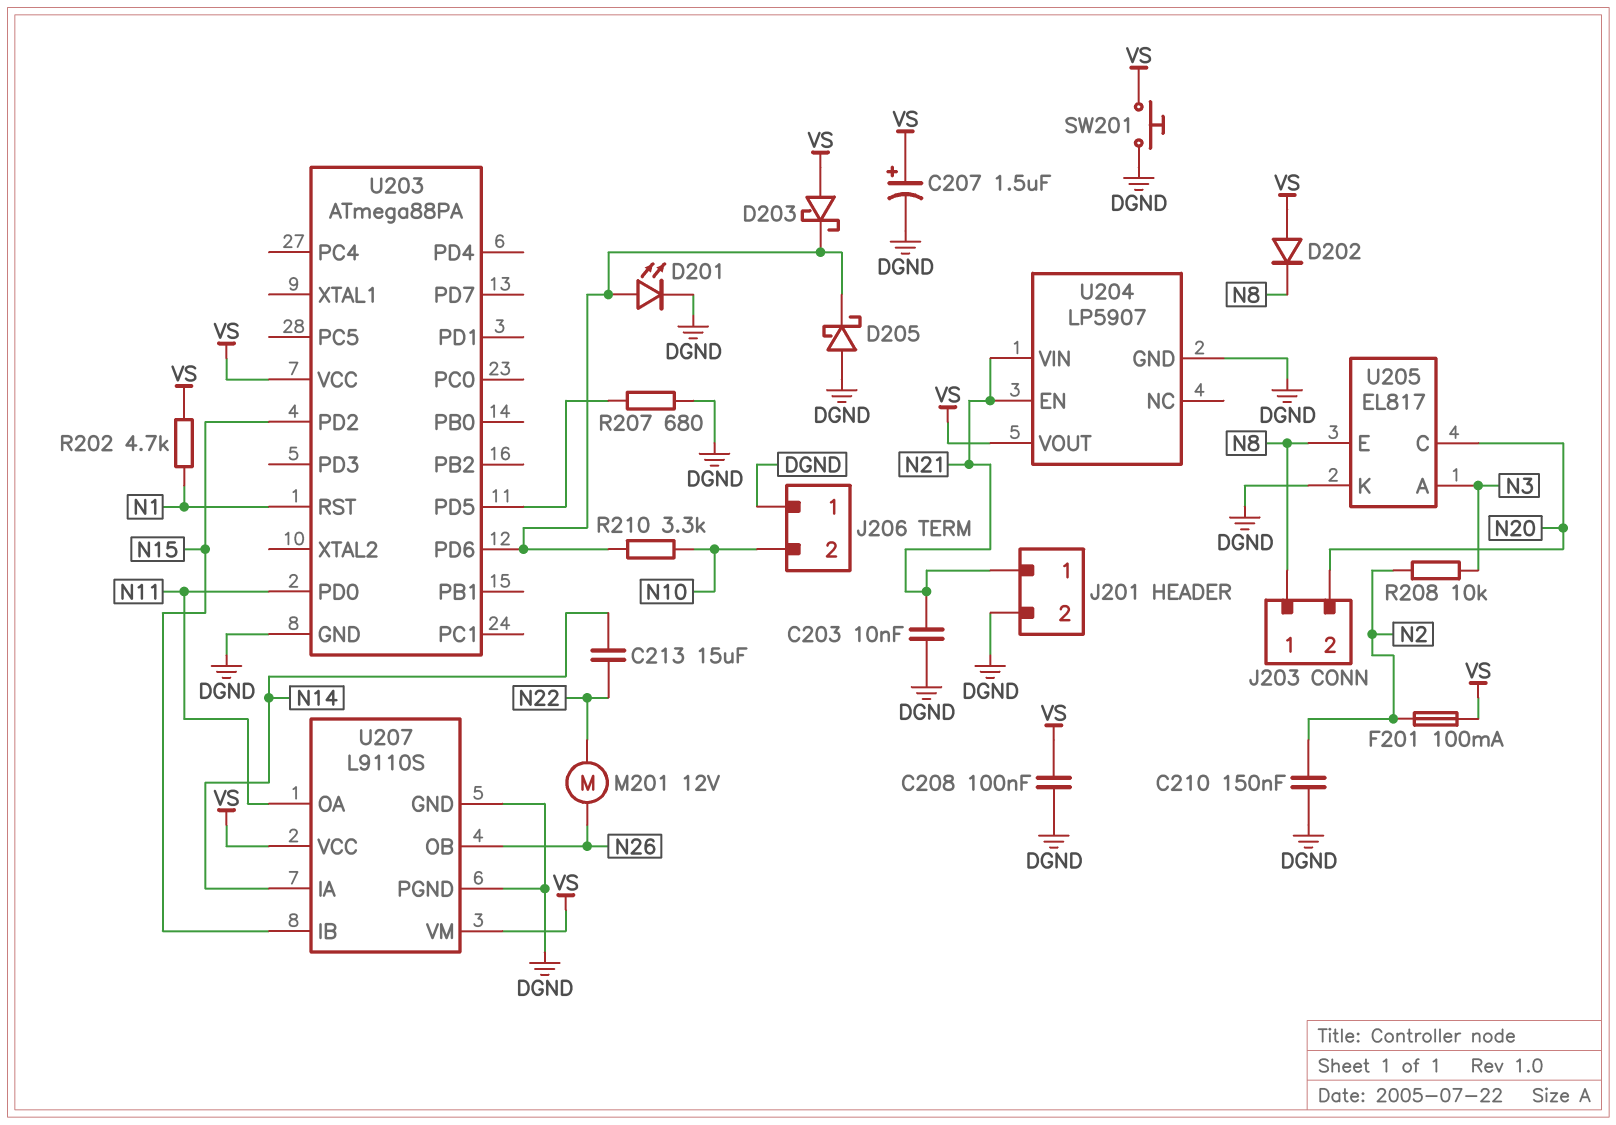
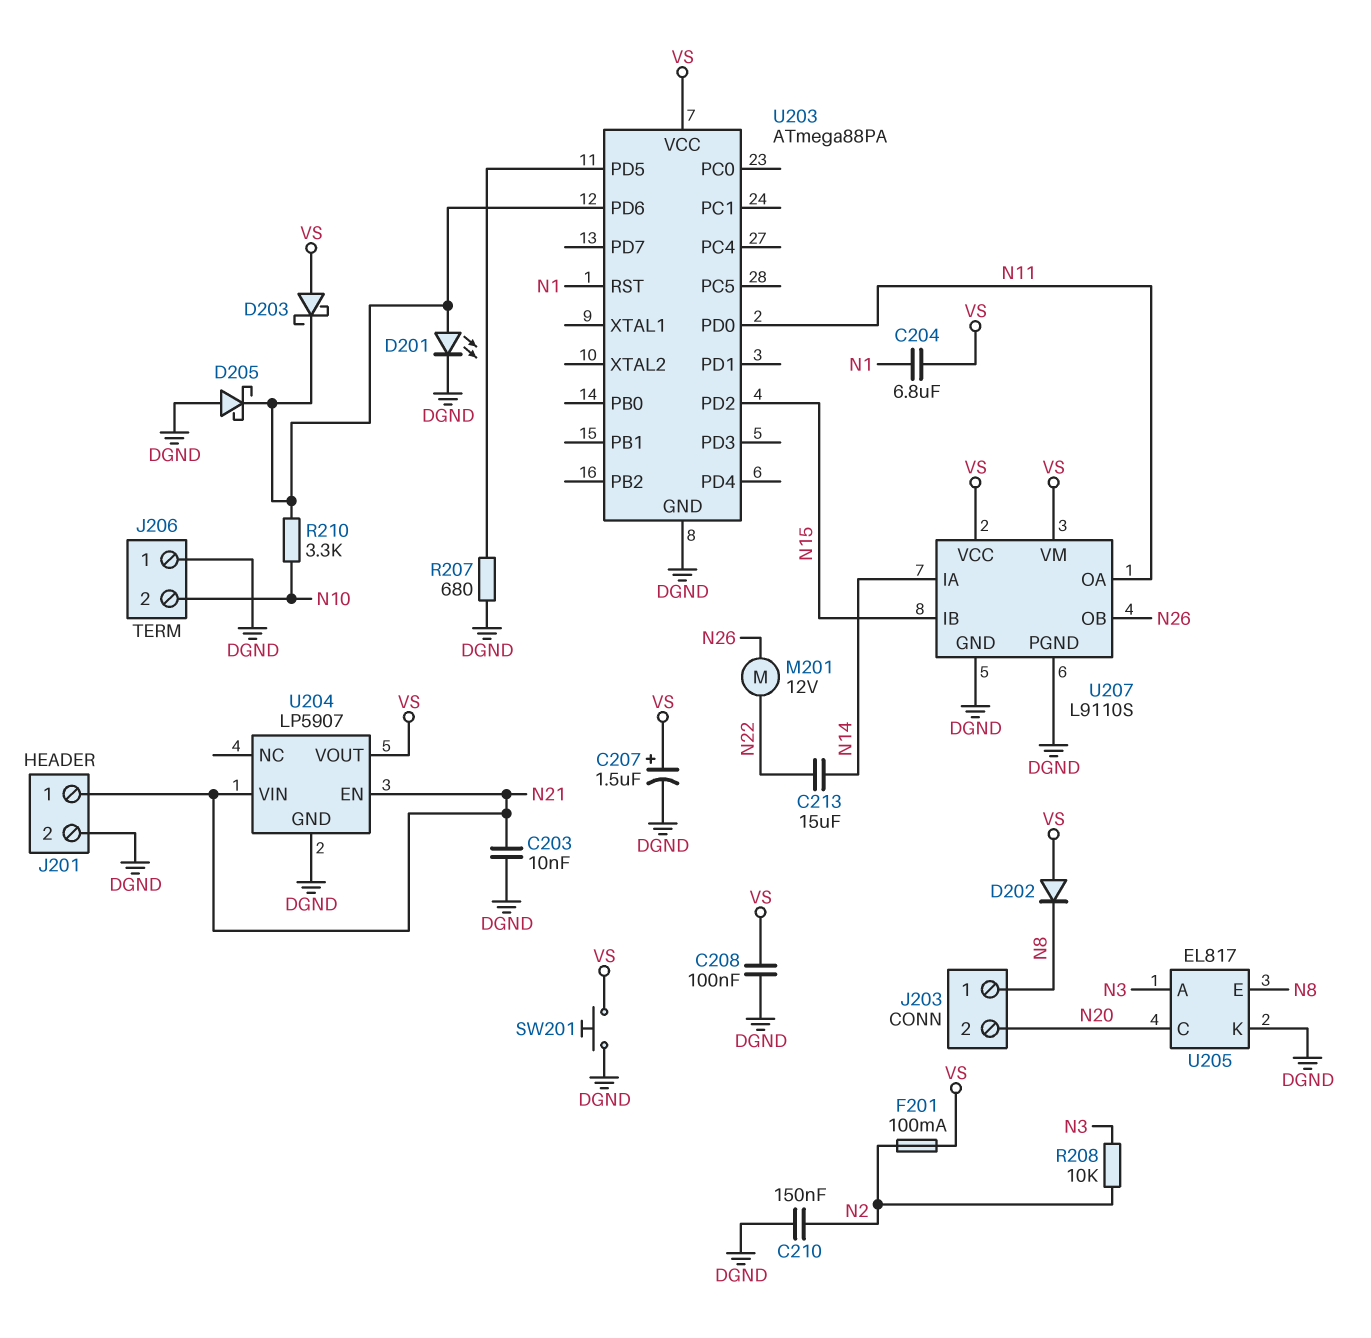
C204: none -> 6.8uF (N1, VS)
R202: 4.7k (N1, VS) -> none

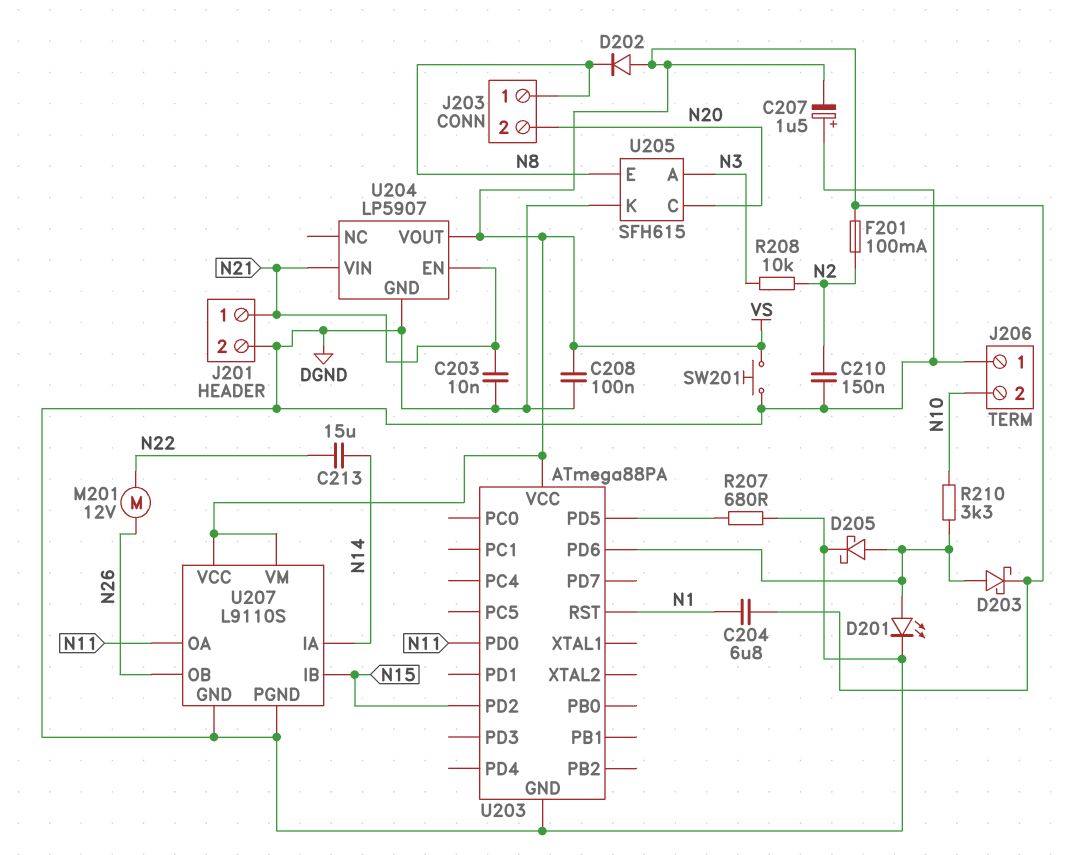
C207: 1.5uF (plus VS, minus DGND) -> 1.5uF (plus DGND, minus VS)
D203: schottky (A VS, K U203/PD6) -> schottky (A U203/PD6, K VS)
D205: schottky (A DGND, K U203/PD6) -> schottky (A U203/PD6, K DGND)
U205: EL817 -> SFH615

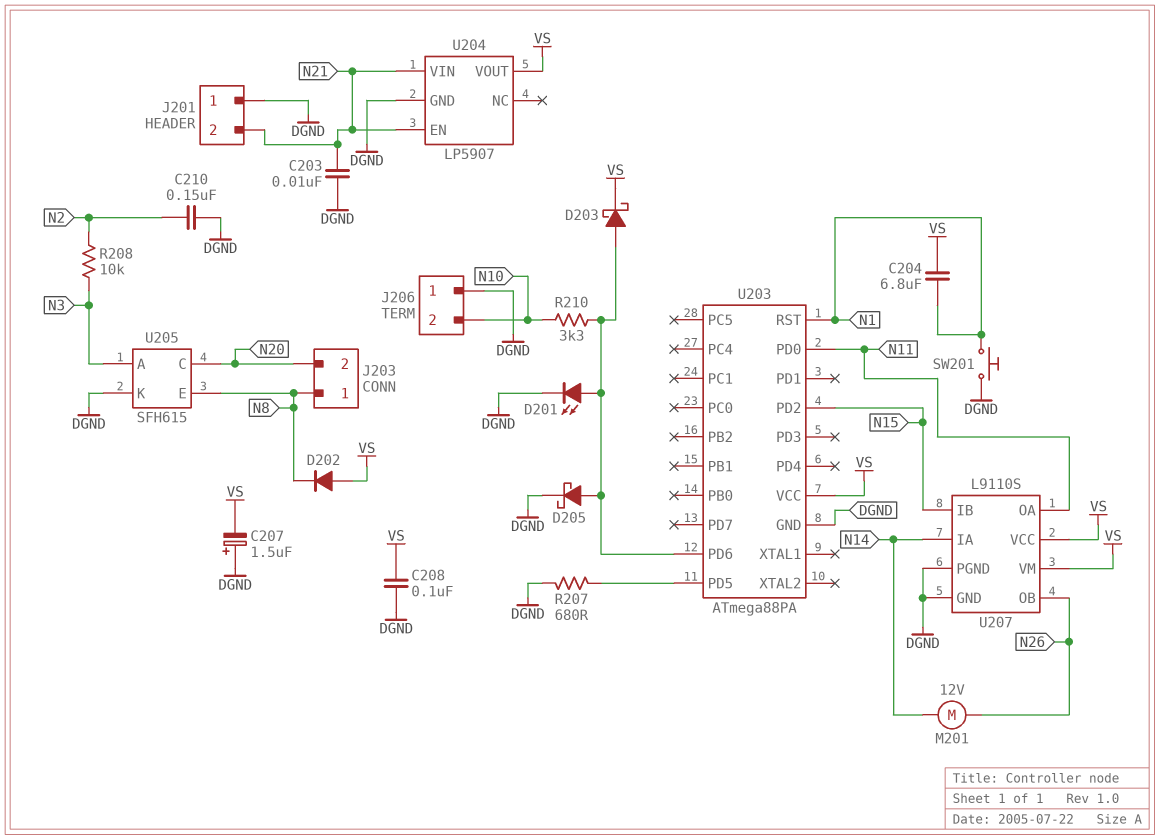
C213: 15uF (N14, N22) -> none
F201: 100mA (N2, VS) -> none
J201 pin 1: N21 -> DGND
J201 pin 2: DGND -> N21
M201: motor 12V (N22, N26) -> motor 12V (N14, N26)
SW201: button (DGND, VS) -> button (DGND, N1)

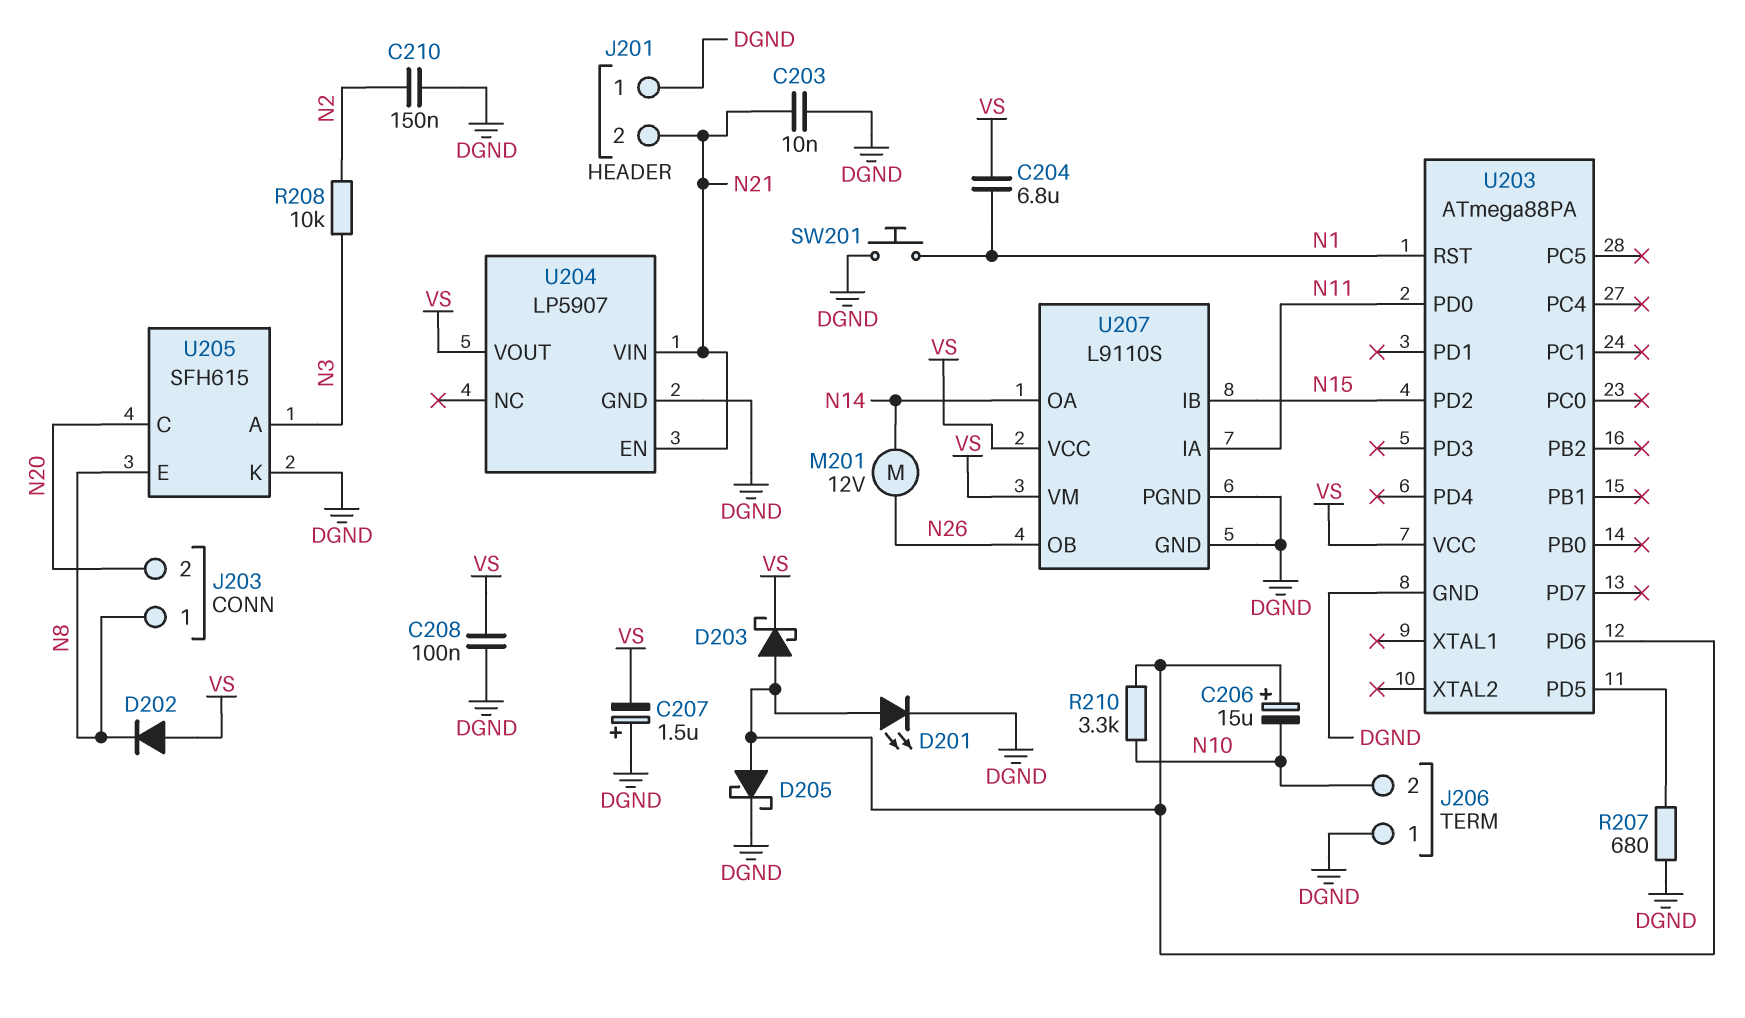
C206: none -> 15uF (plus U203/PD6, minus N10)
U207 pin IA: N14 -> N11
U207 pin OA: N11 -> N14

